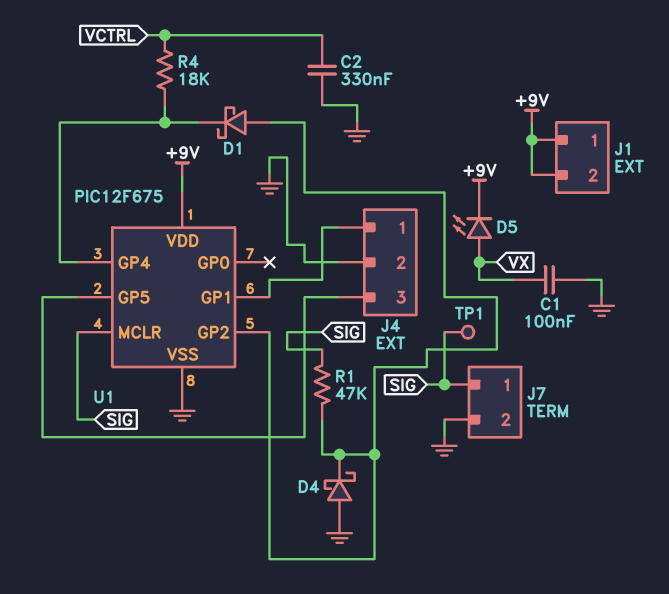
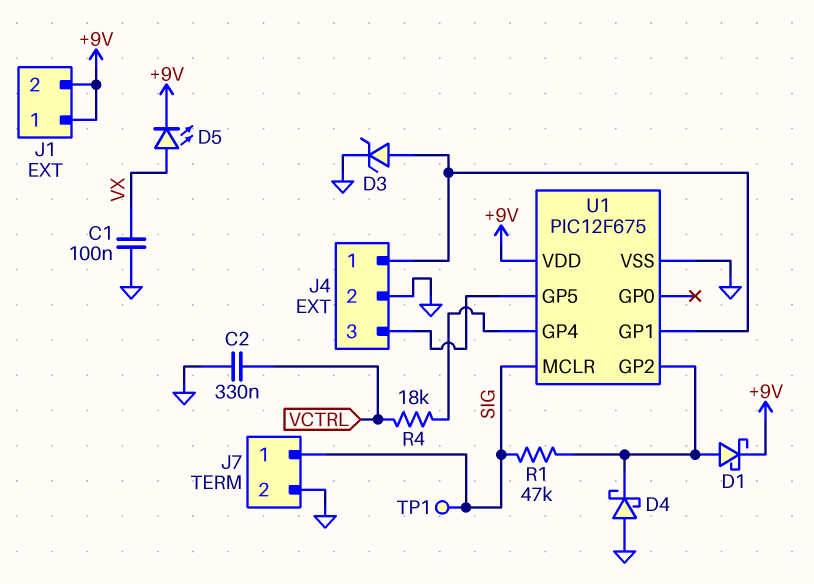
D1: schottky (A U1/GP2, K U1/GP4) -> schottky (A U1/GP2, K +9V)
D3: none -> zener (A J4/1, K GND)

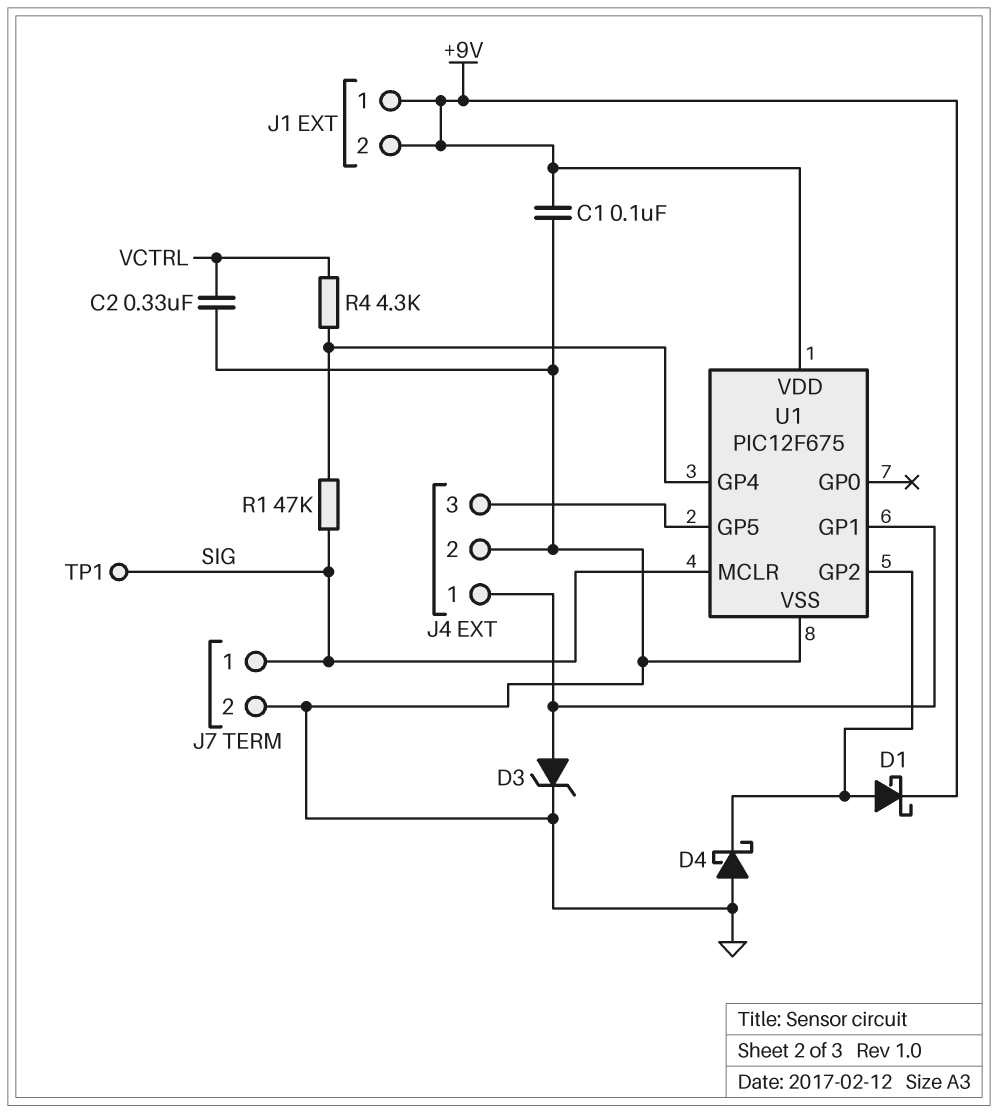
C1: 100nF (GND, VX) -> 100nF (+9V, GND)
D5: LED (A VX, K +9V) -> none
R1: 47k (SIG, U1/GP2) -> 47k (SIG, U1/GP4)
R4: 18k (U1/GP4, VCTRL) -> 4.3k (U1/GP4, VCTRL)

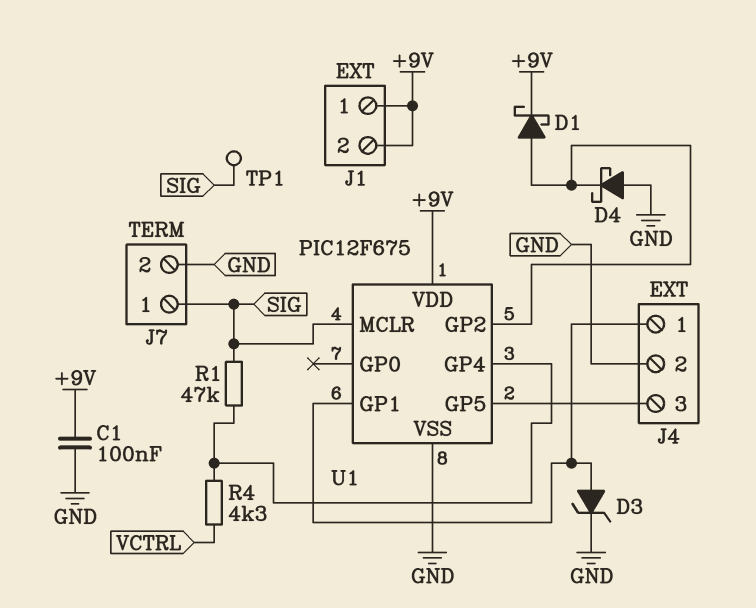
C2: 330nF (GND, VCTRL) -> none

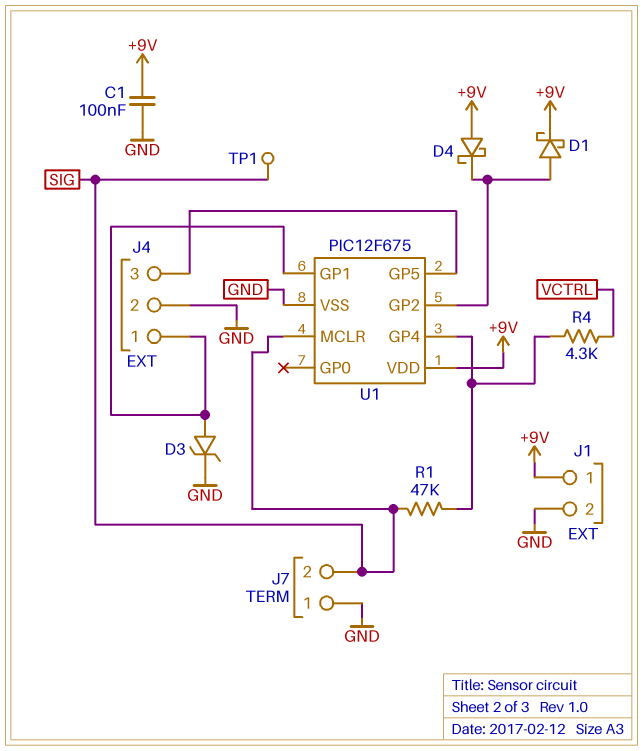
D4: schottky (A GND, K U1/GP2) -> schottky (A +9V, K U1/GP2)
J1 pin 2: +9V -> GND
J7 pin 1: SIG -> GND
J7 pin 2: GND -> SIG

